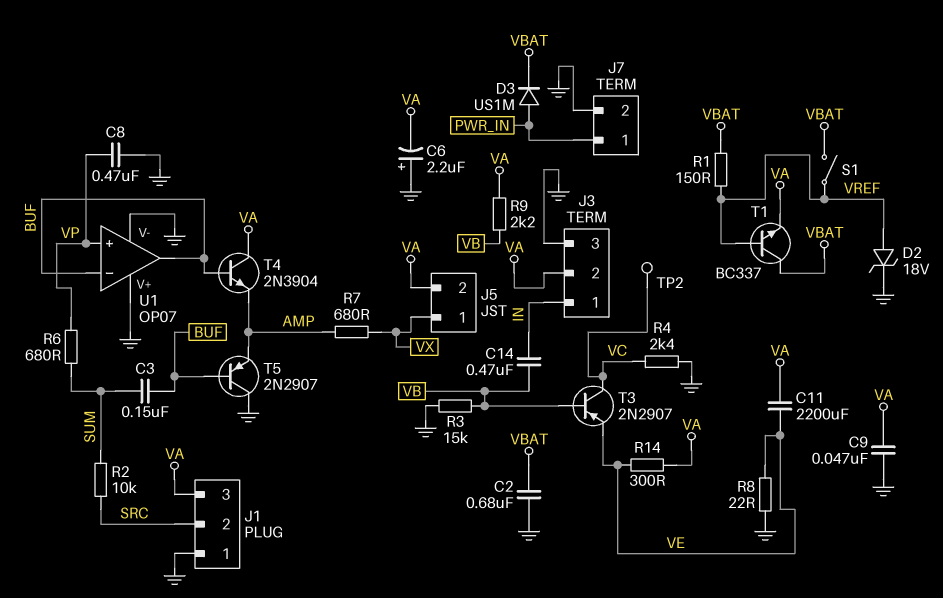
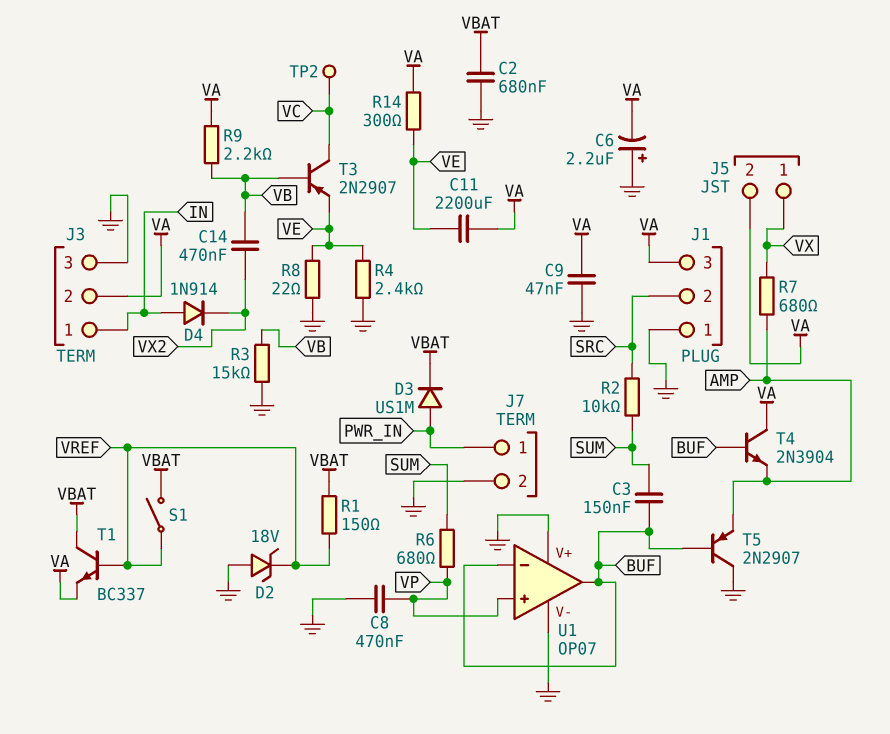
C14: 470nF (IN, VB) -> 470nF (VB, VX2)
D2: zener 18V (A VREF, K GND) -> zener 18V (A GND, K VREF)
D4: none -> diode 1N914 (A IN, K VX2)
R4: 2.4k (GND, VC) -> 2.4k (GND, VE)

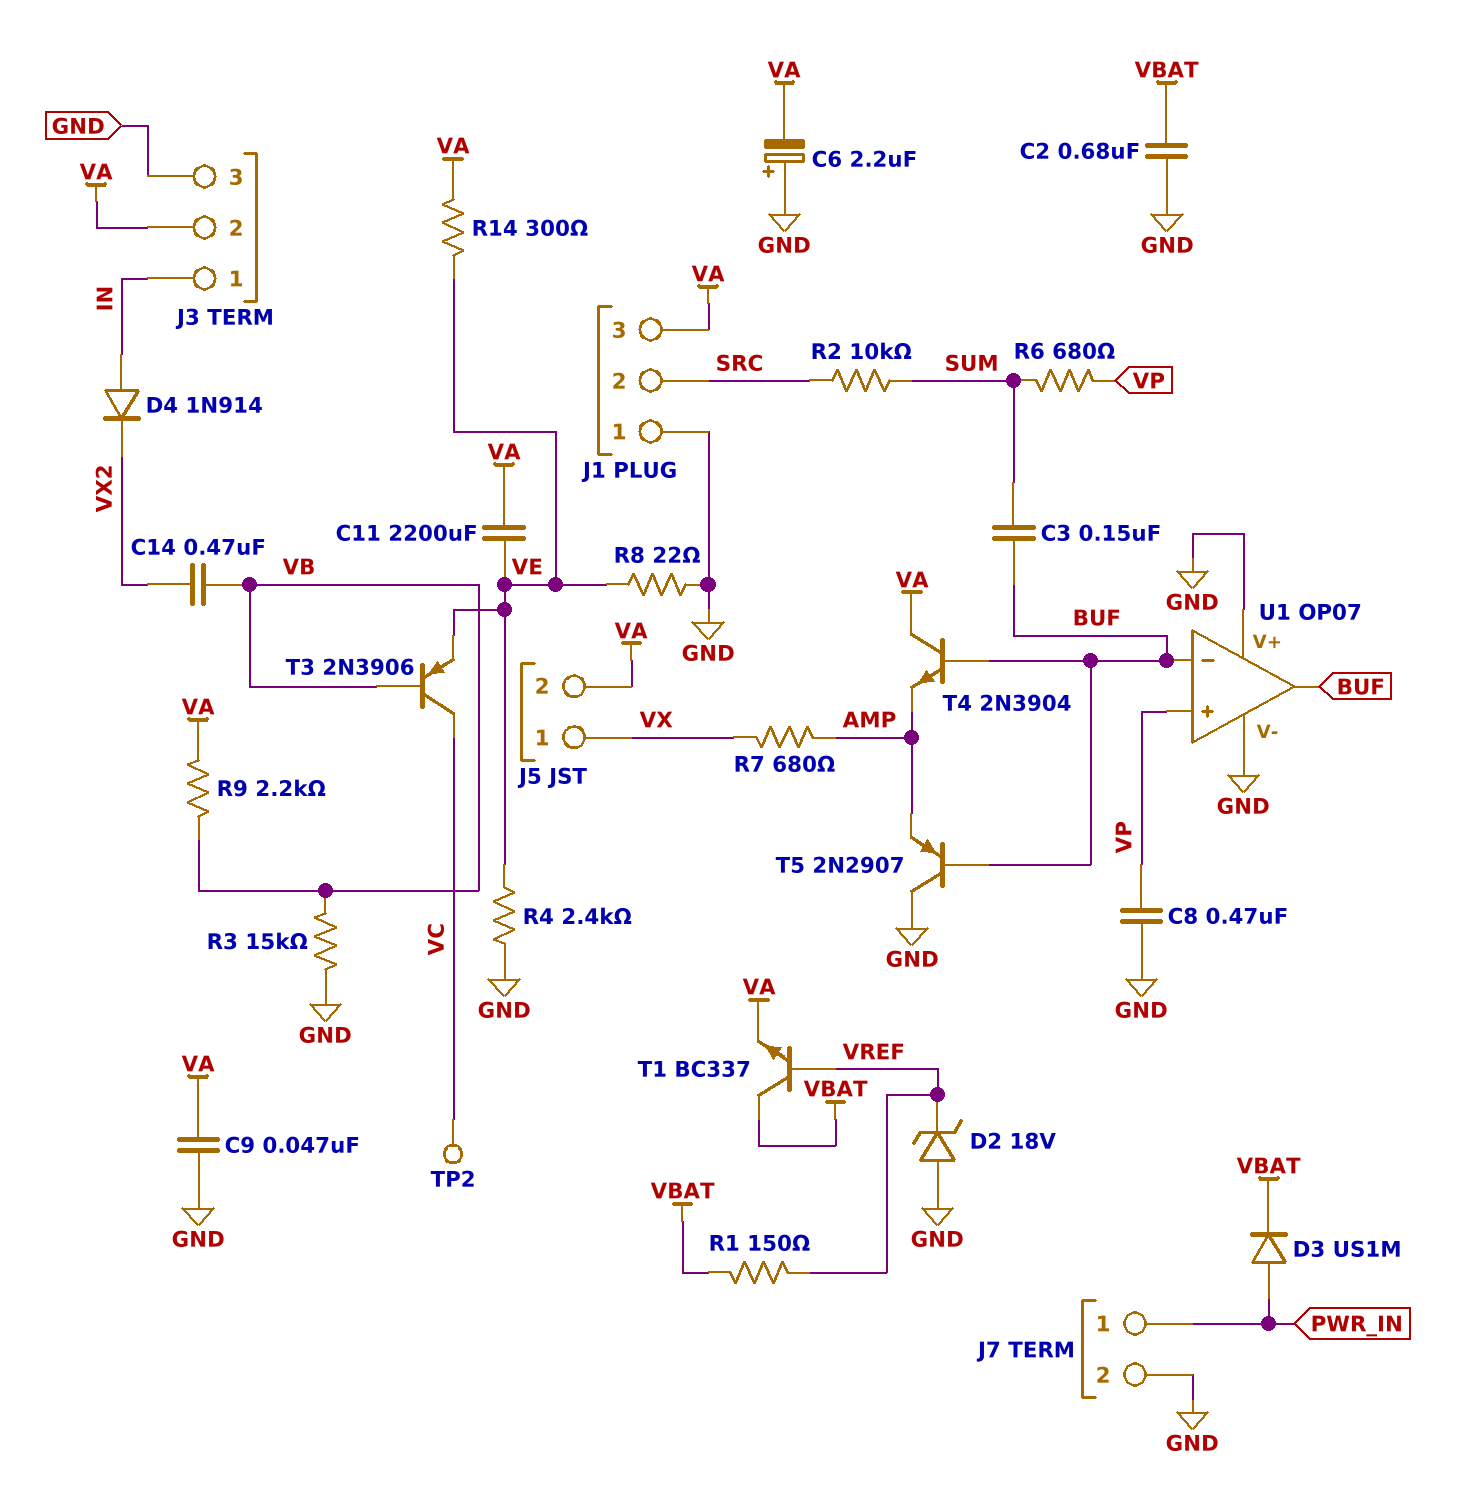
S1: switch (VBAT, VREF) -> none
T3: PNP 2N2907 (B VB, C VC, E VE) -> PNP 2N3906 (B VB, C VC, E VE)

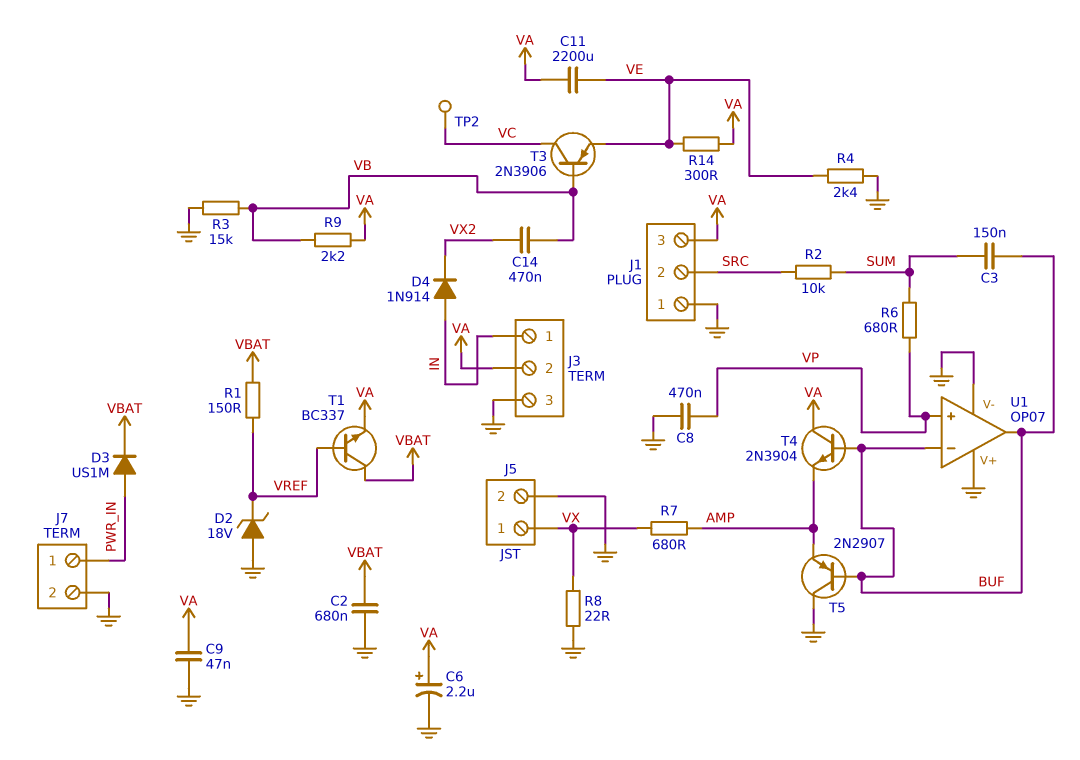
C6: 2.2uF (plus GND, minus VA) -> 2.2uF (plus VA, minus GND)
J5 pin 2: VA -> GND
R8: 22 (GND, VE) -> 22 (GND, VX)

